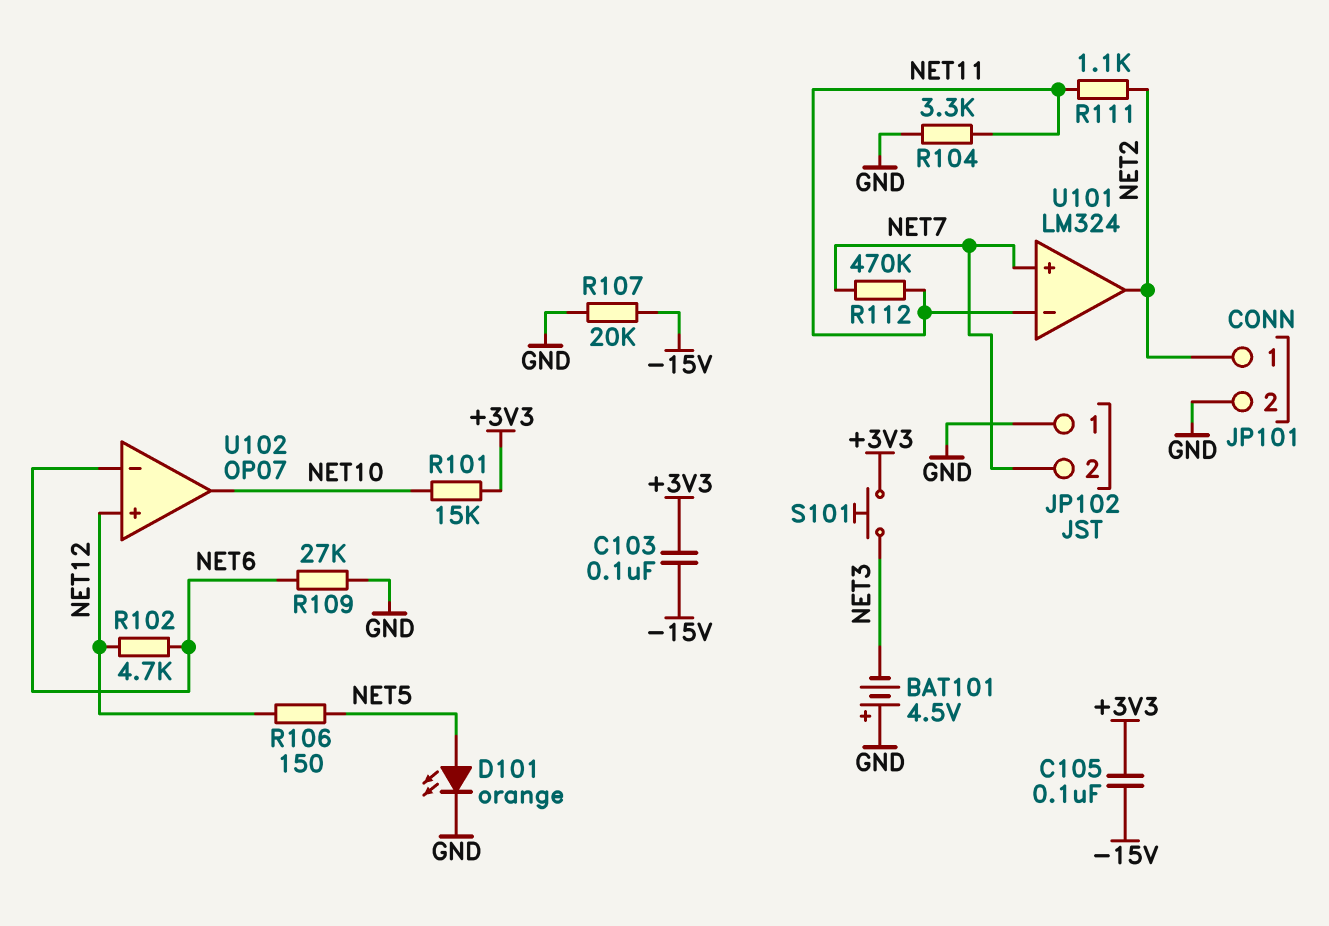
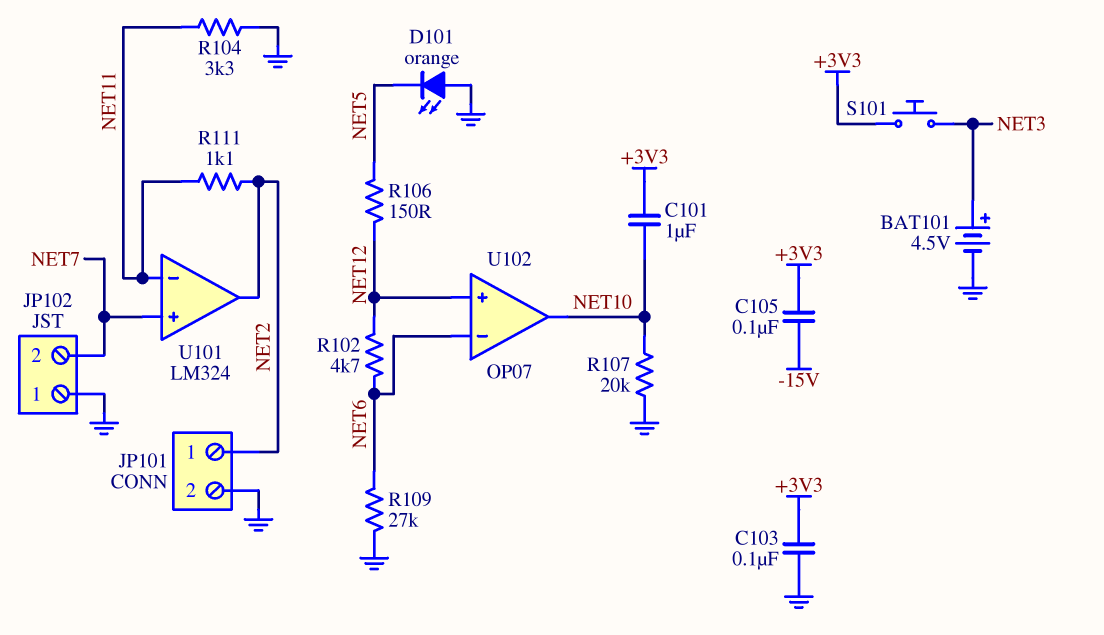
BAT101: 4.5V (plus GND, minus NET3) -> 4.5V (plus NET3, minus GND)
C101: none -> 1uF (+3V3, NET10)
C103: 100nF (+3V3, -15V) -> 100nF (+3V3, GND)
D101: LED orange (A NET5, K GND) -> LED orange (A GND, K NET5)
R101: 15k (+3V3, NET10) -> none
R107: 20k (-15V, GND) -> 20k (GND, NET10)
R112: 470k (NET7, NET11) -> none

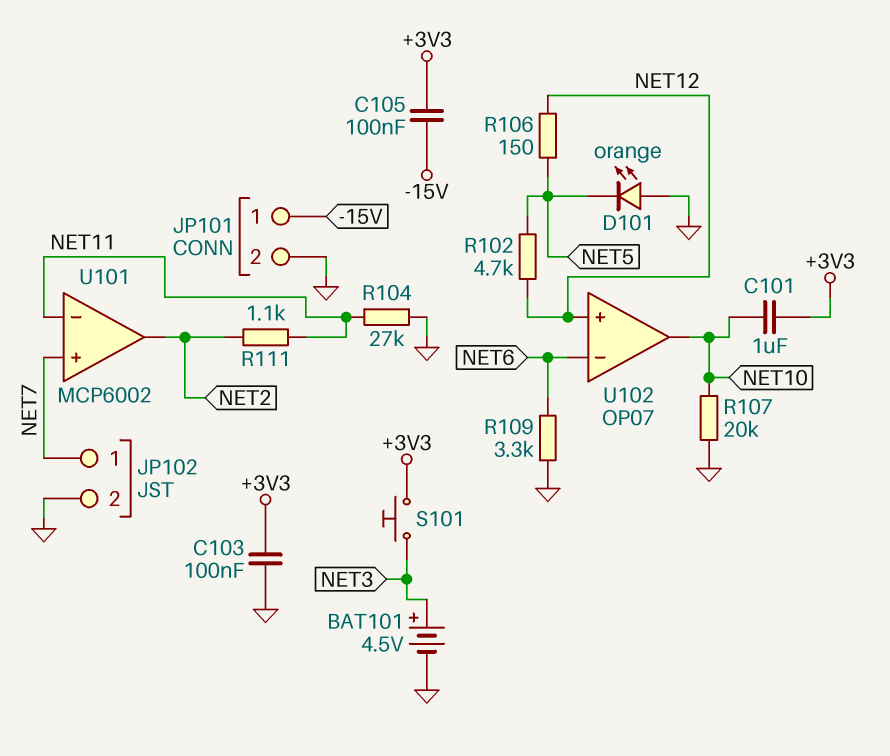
JP101 pin 1: NET2 -> -15V
JP102 pin 1: GND -> NET7
JP102 pin 2: NET7 -> GND
R102: 4.7k (NET6, NET12) -> 4.7k (NET5, NET12)
R104: 3.3k (GND, NET11) -> 27k (GND, NET11)
R109: 27k (GND, NET6) -> 3.3k (GND, NET6)
U101: LM324 -> MCP6002

